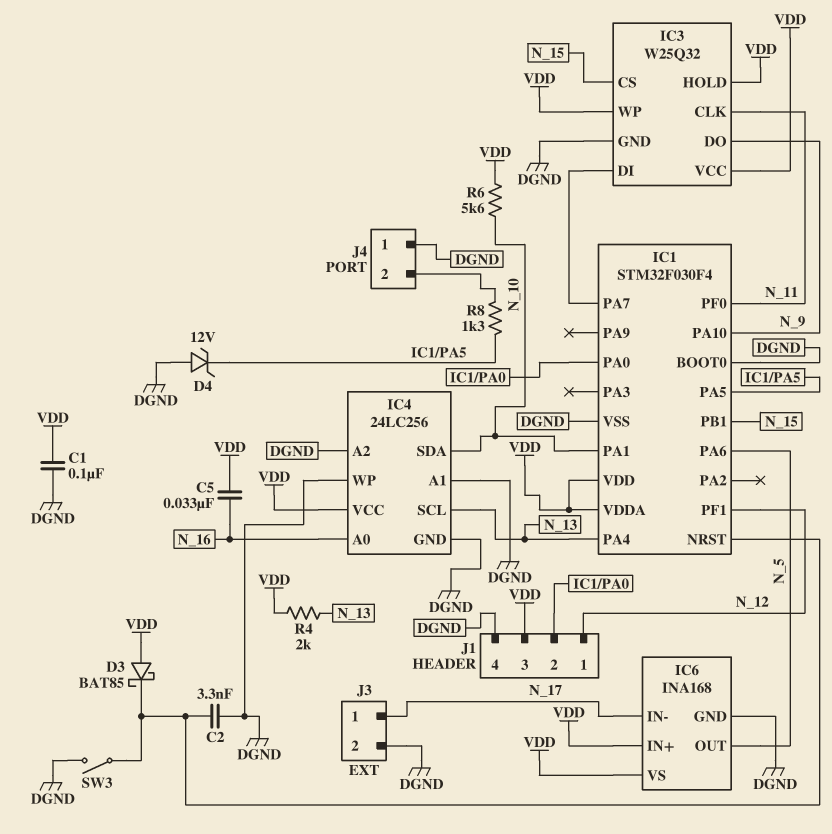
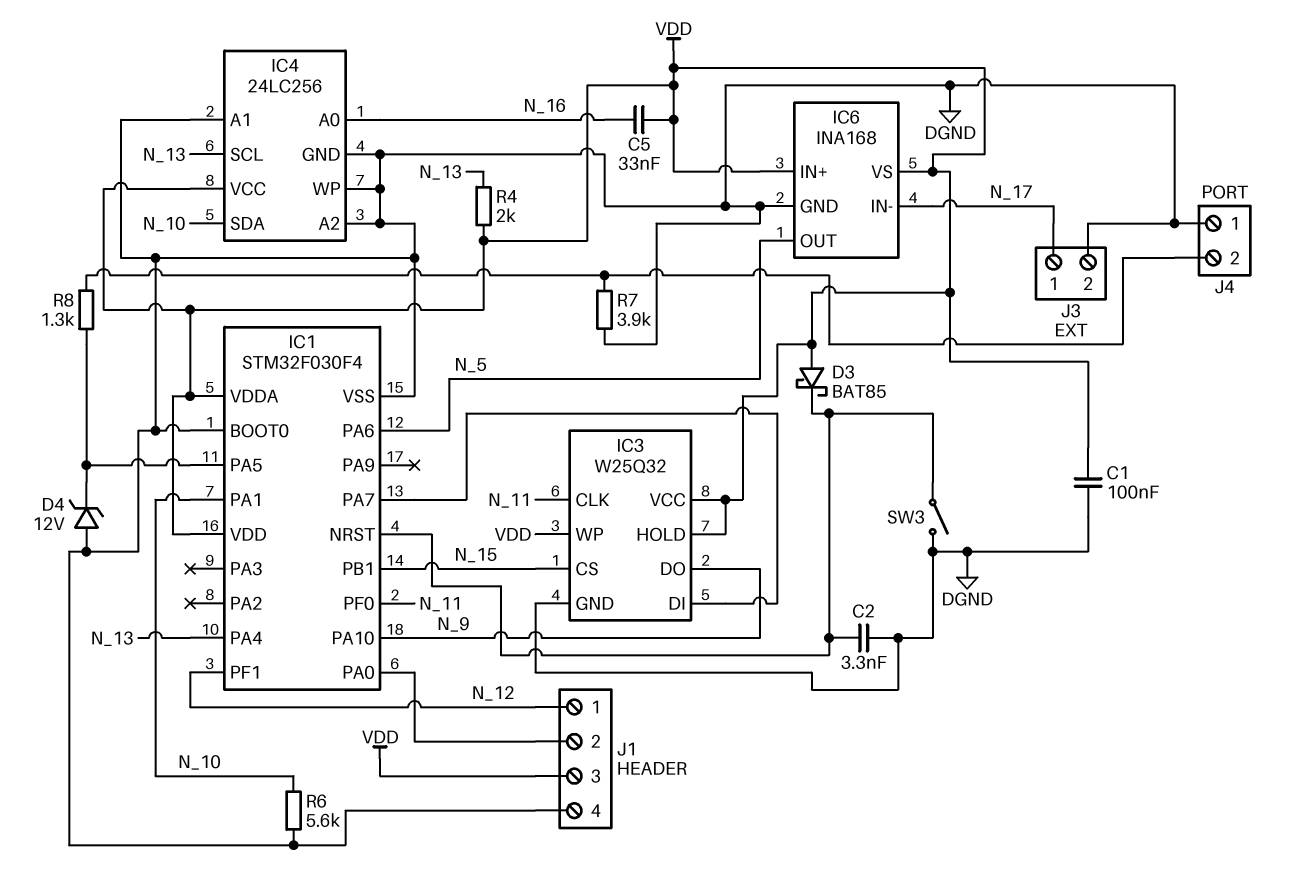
R6: 5.6k (N_10, VDD) -> 5.6k (DGND, N_10)
R7: none -> 3.9k (DGND, J4/2)

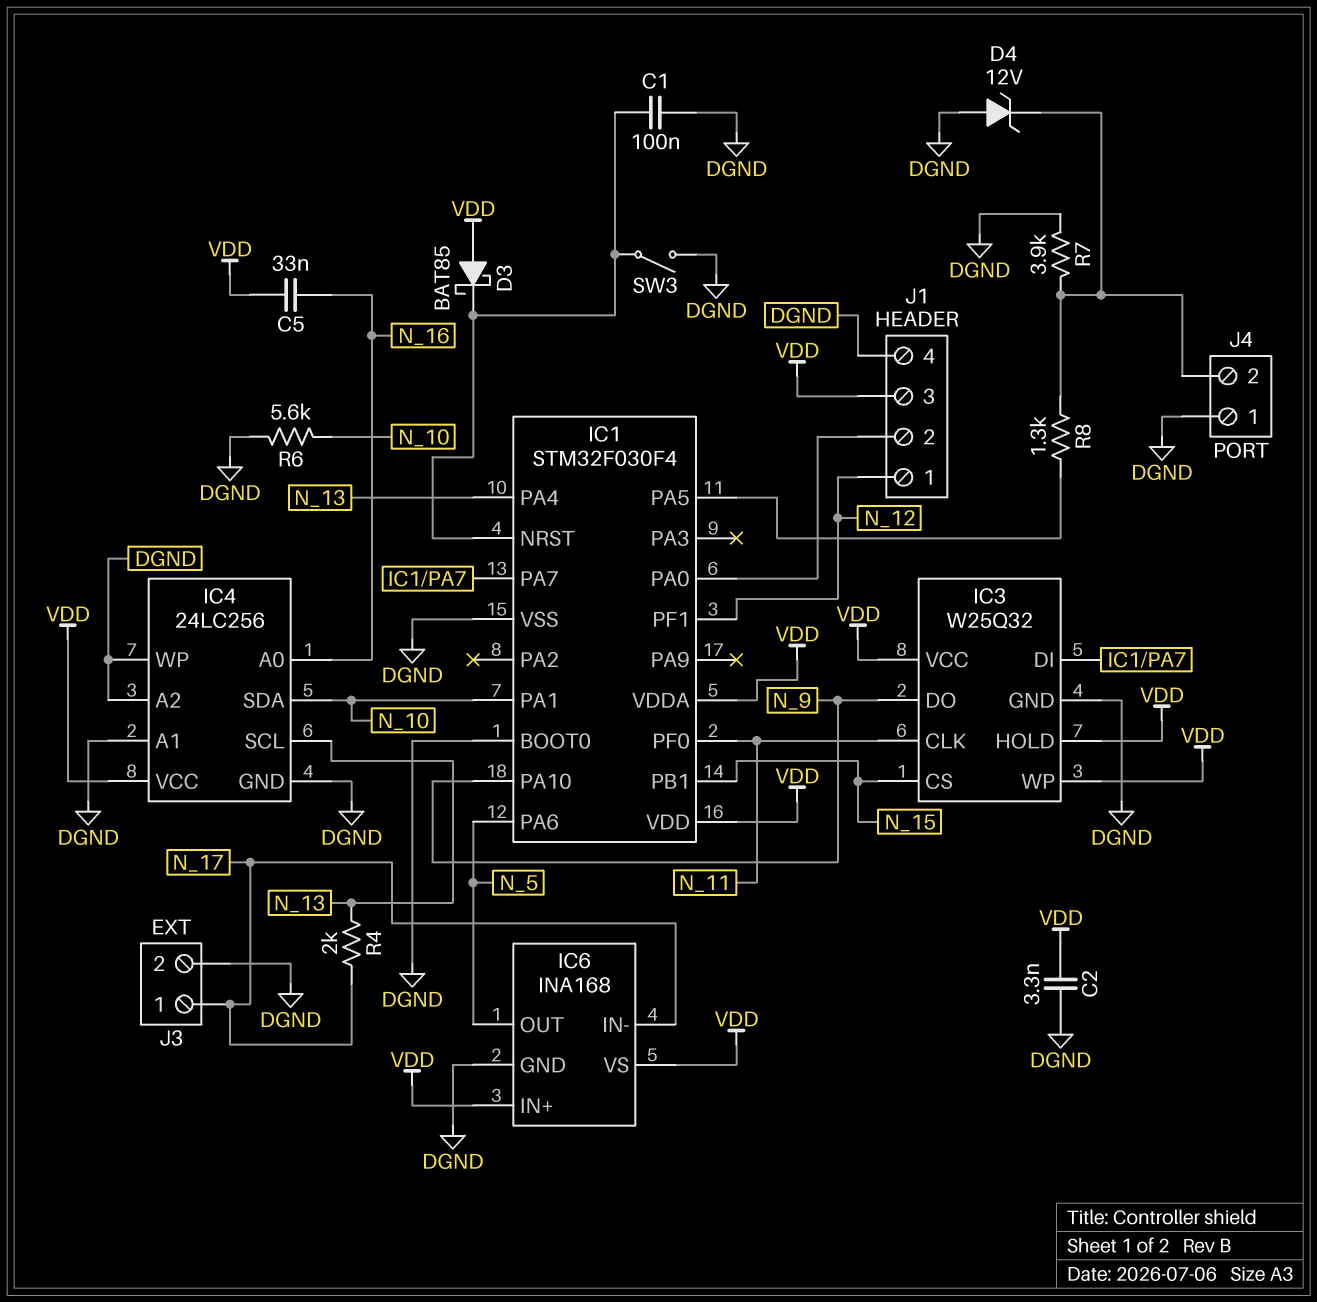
C1: 100nF (DGND, VDD) -> 100nF (DGND, IC1/NRST)
C2: 3.3nF (DGND, IC1/NRST) -> 3.3nF (DGND, VDD)
D4: zener 12V (A DGND, K IC1/PA5) -> zener 12V (A DGND, K J4/2)
R4: 2k (N_13, VDD) -> 2k (N_13, N_17)

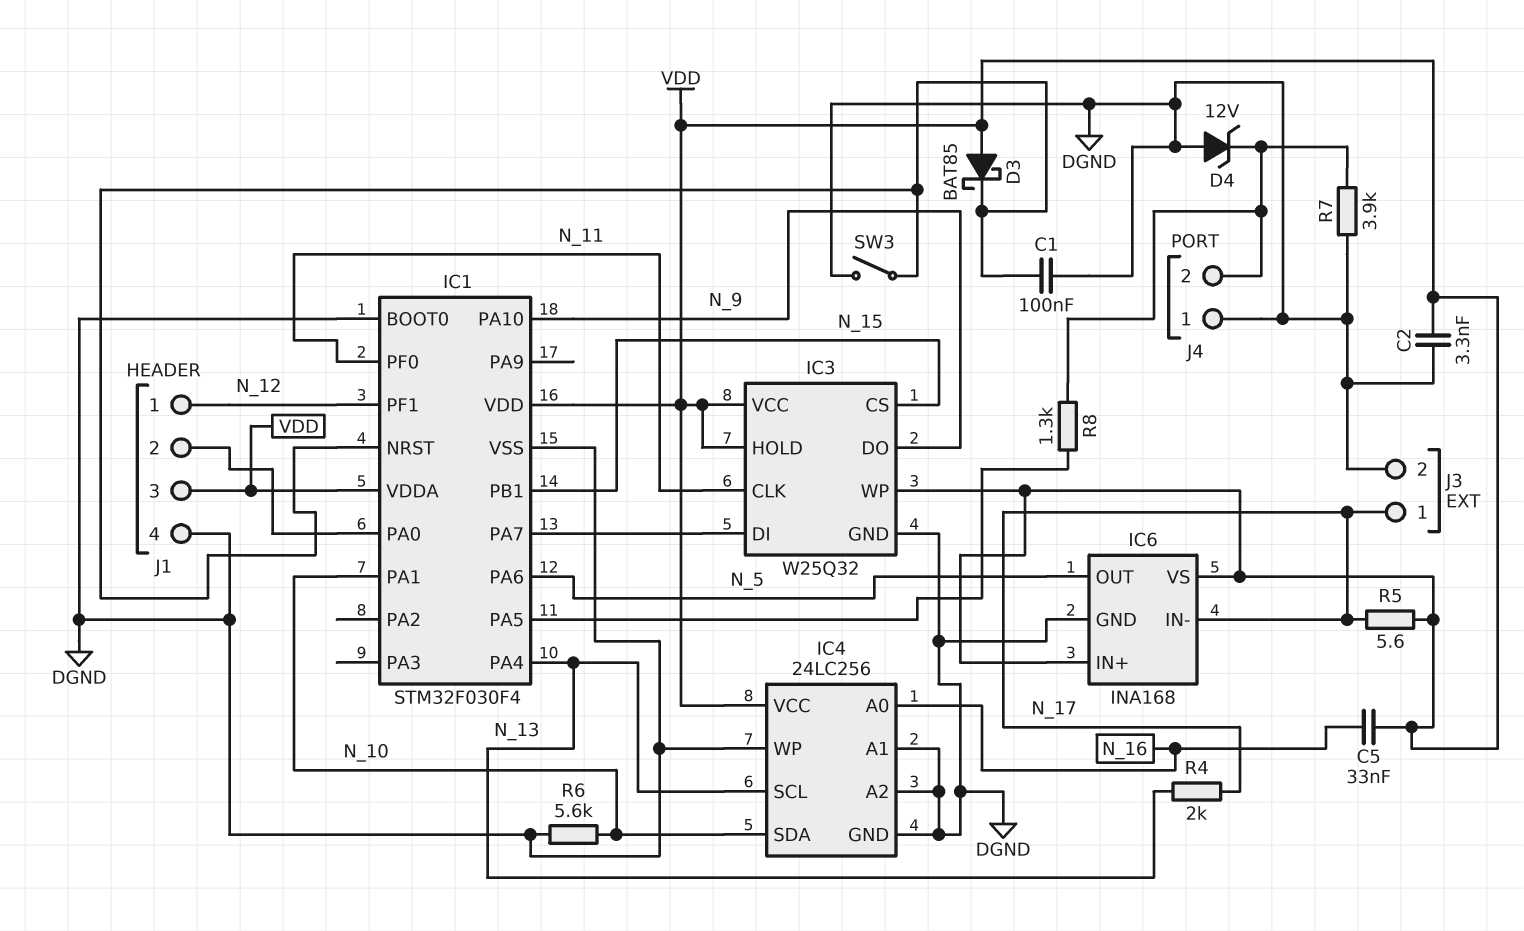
R5: none -> 5.6 (N_17, VDD)

